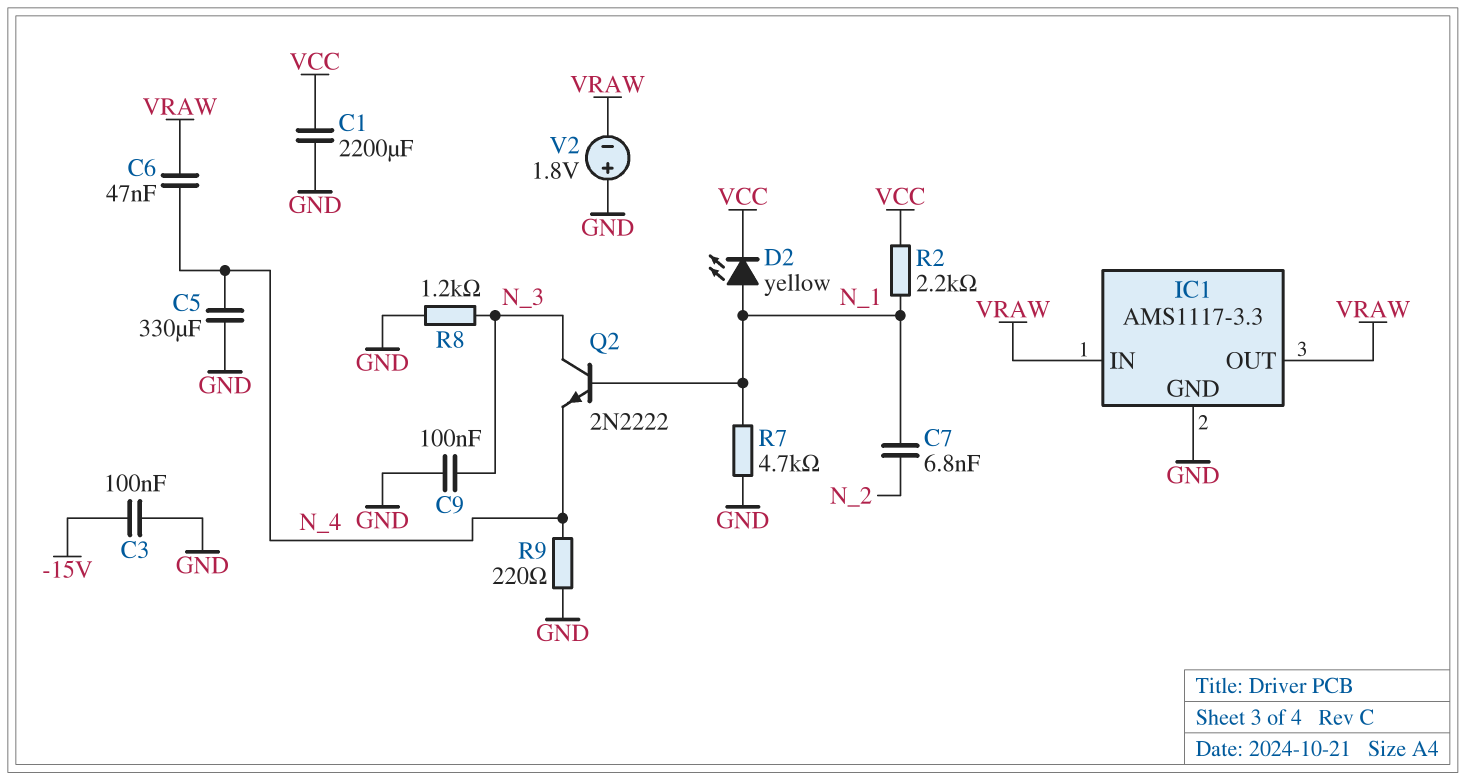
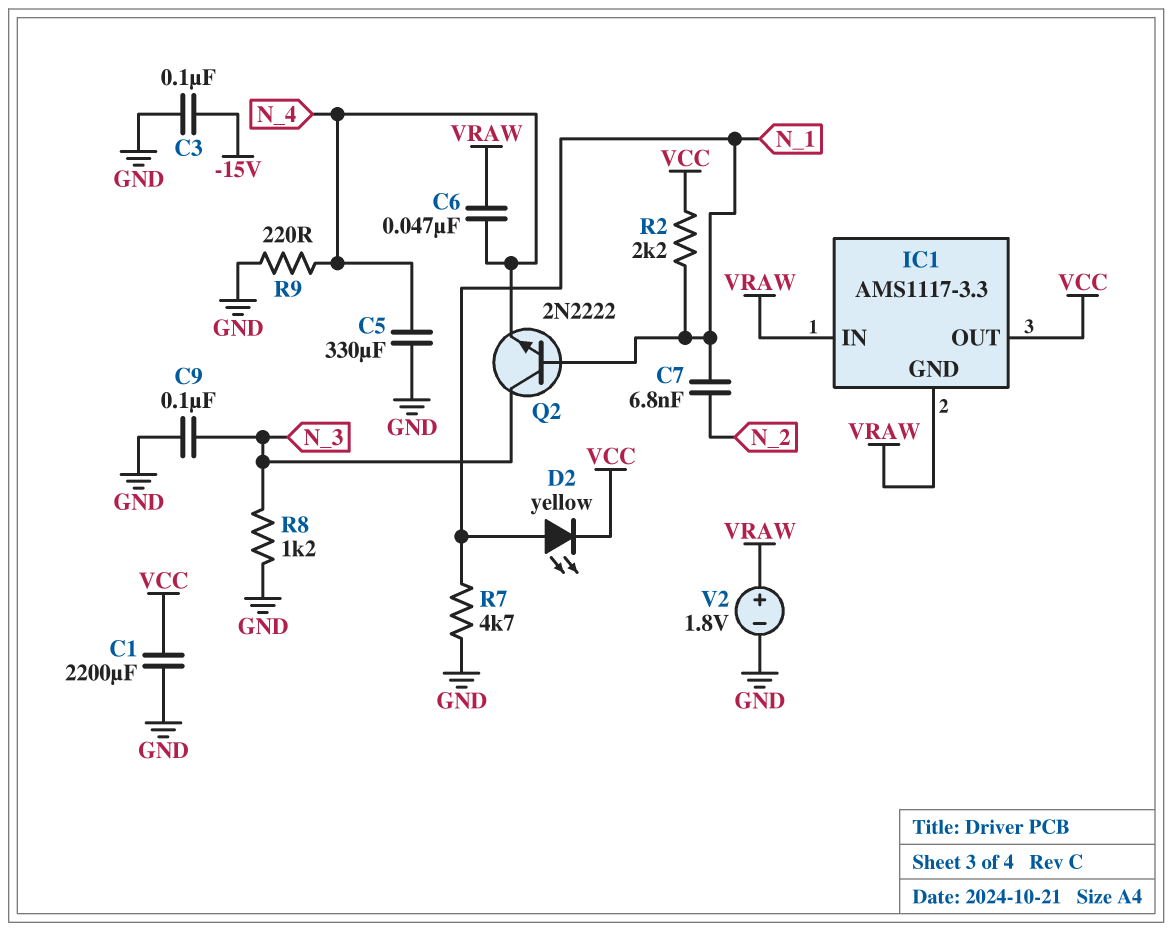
IC1 pin GND: GND -> VRAW
IC1 pin OUT: VRAW -> VCC
V2: 1.8V (plus GND, minus VRAW) -> 1.8V (plus VRAW, minus GND)

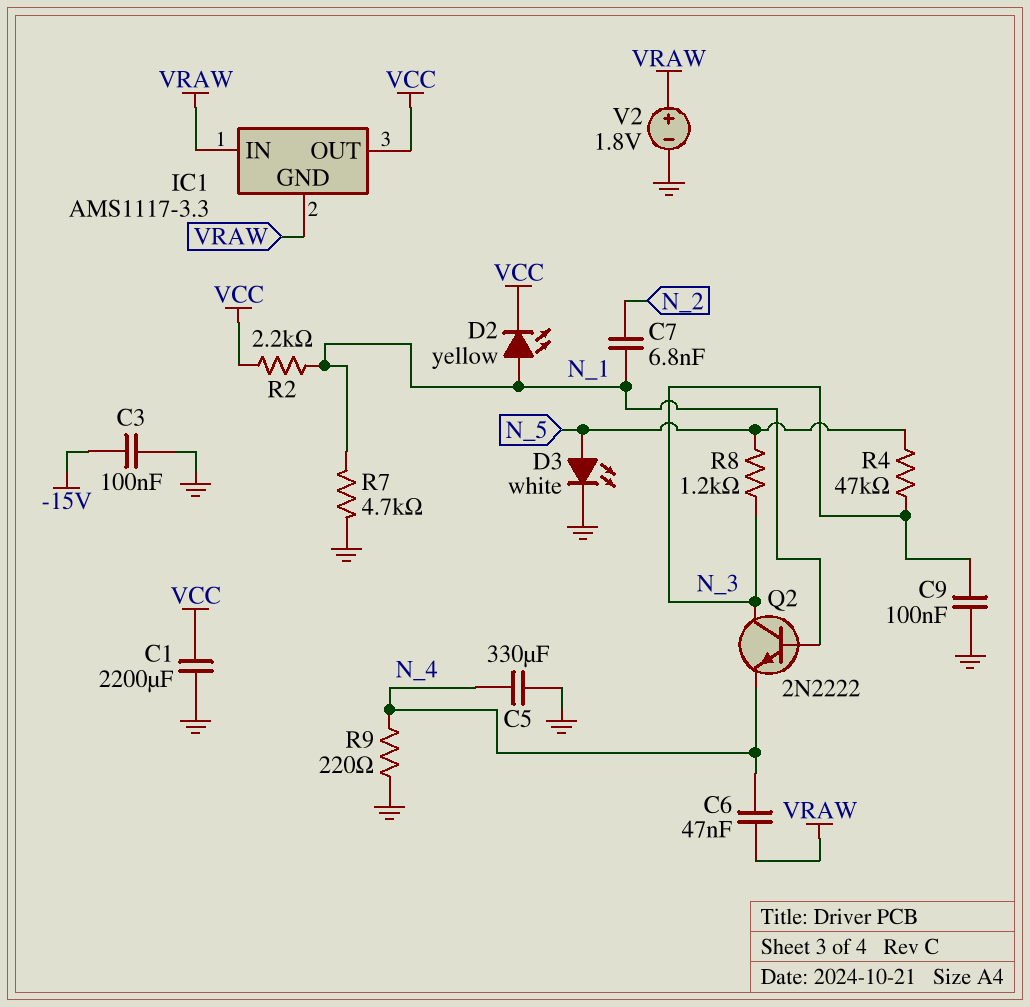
D3: none -> LED white (A N_5, K GND)
R4: none -> 47k (N_3, N_5)
R8: 1.2k (GND, N_3) -> 1.2k (N_3, N_5)

